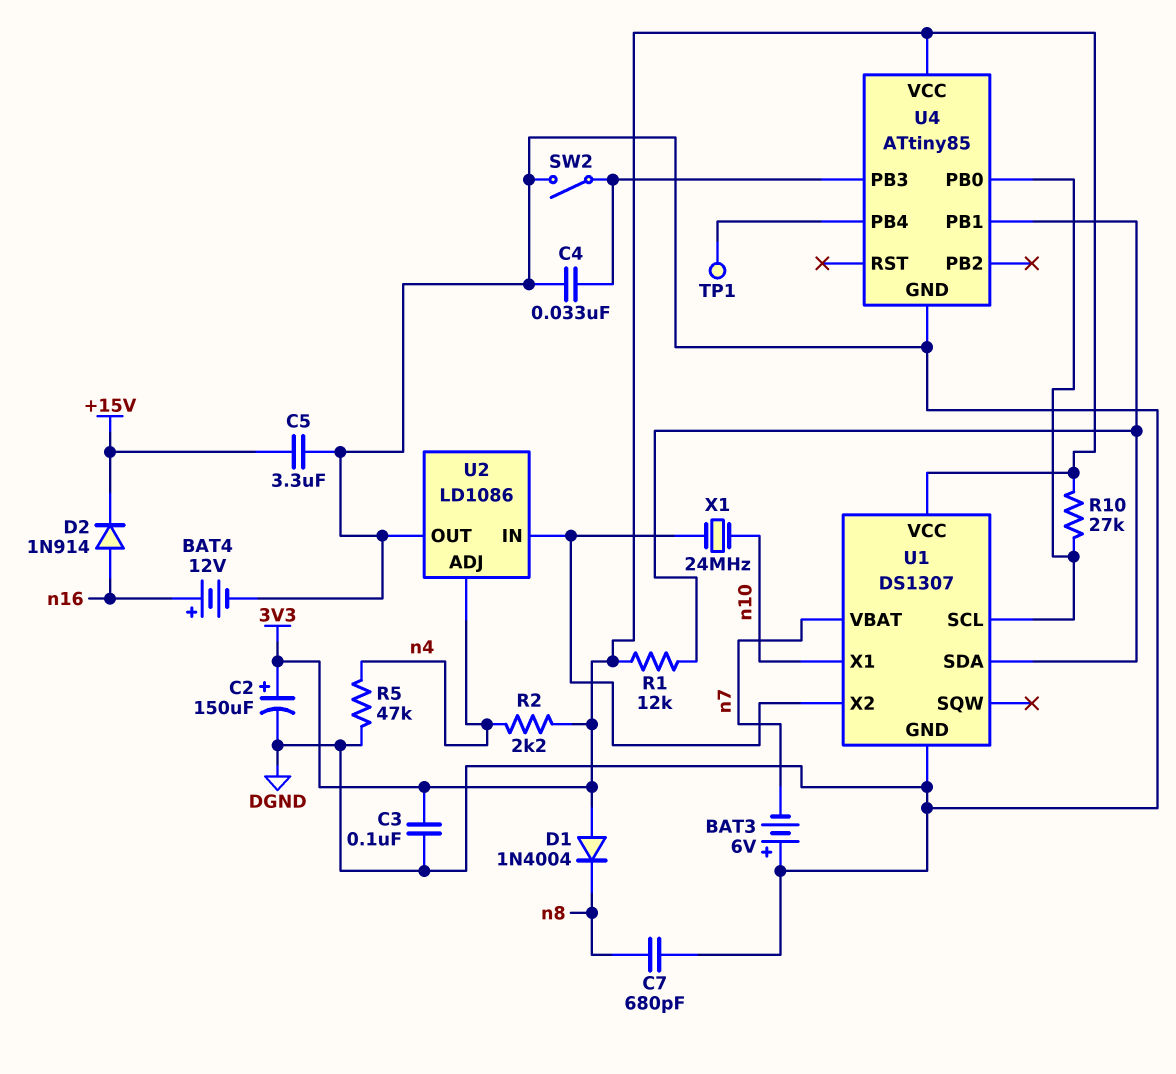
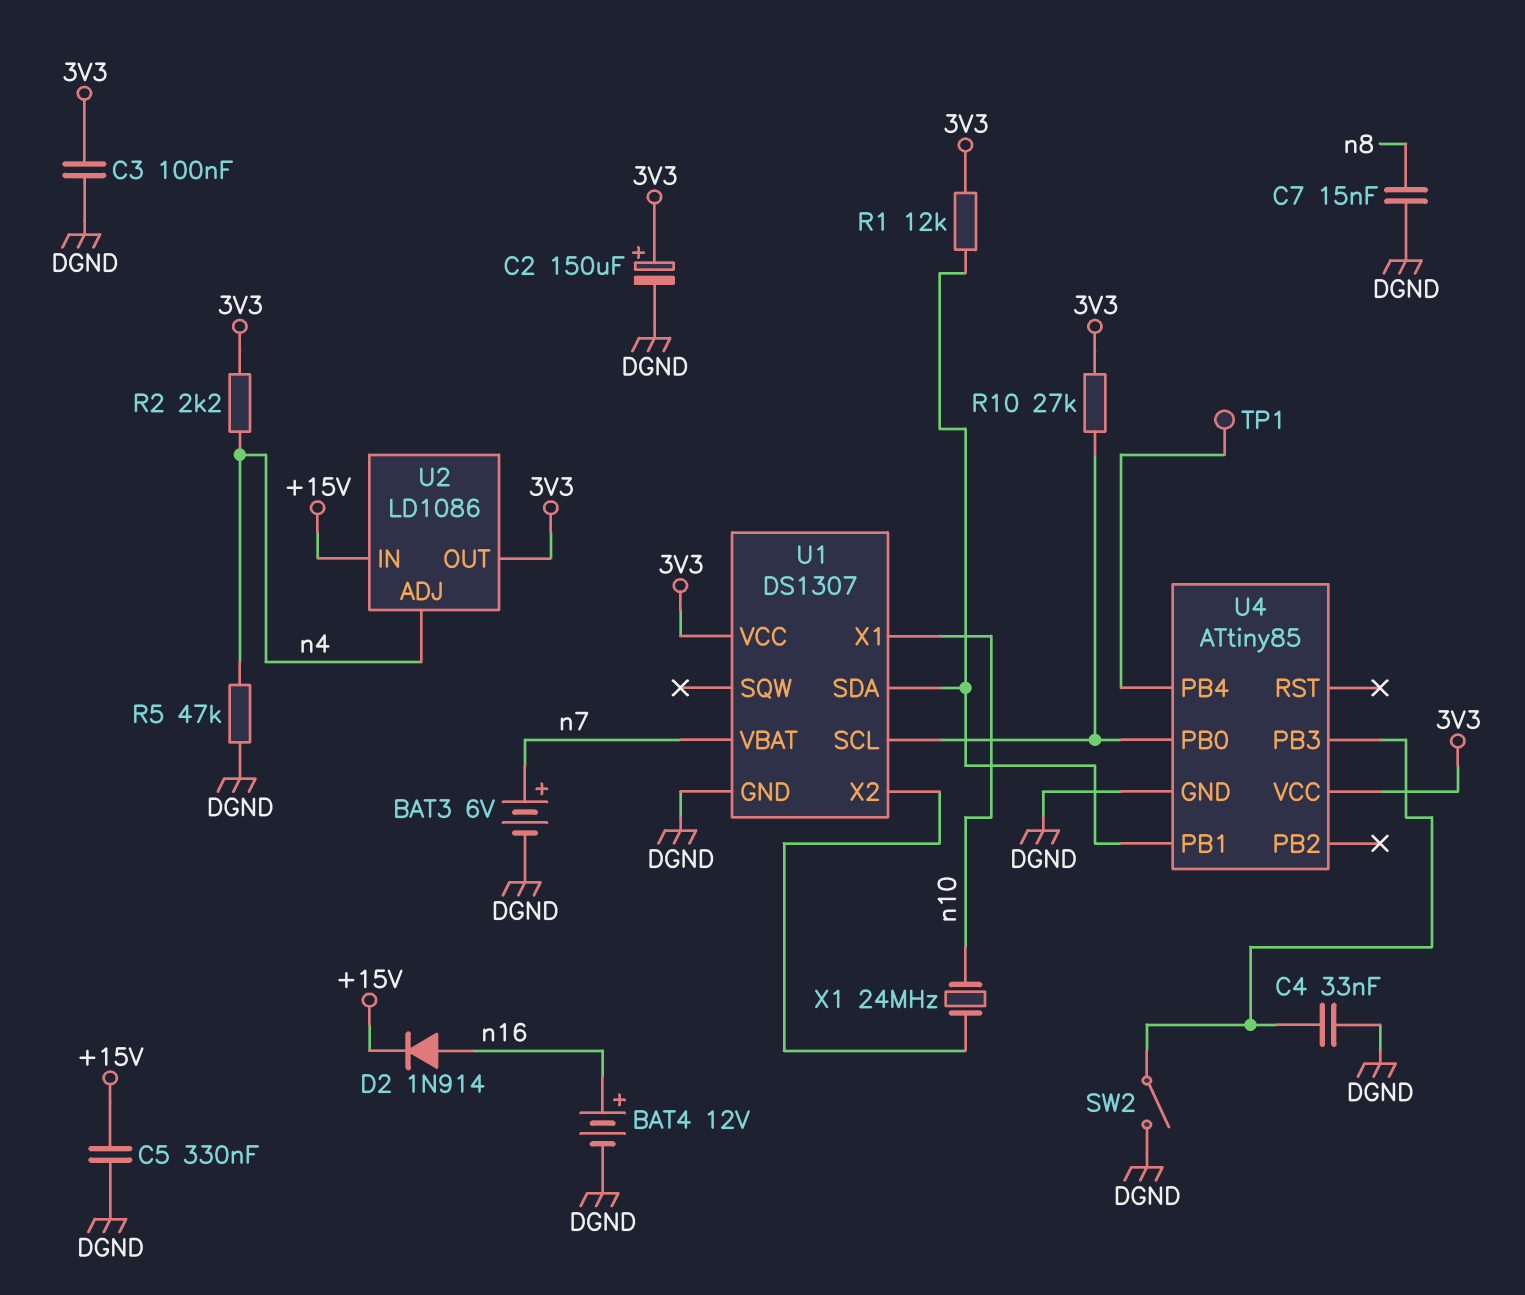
BAT3: 6V (plus DGND, minus n7) -> 6V (plus n7, minus DGND)
C5: 3.3uF (+15V, DGND) -> 330nF (+15V, DGND)
C7: 680pF (DGND, n8) -> 15nF (DGND, n8)
D1: diode 1N4004 (A 3V3, K n8) -> none
U2 pin IN: U1/X2 -> +15V
U2 pin OUT: DGND -> 3V3

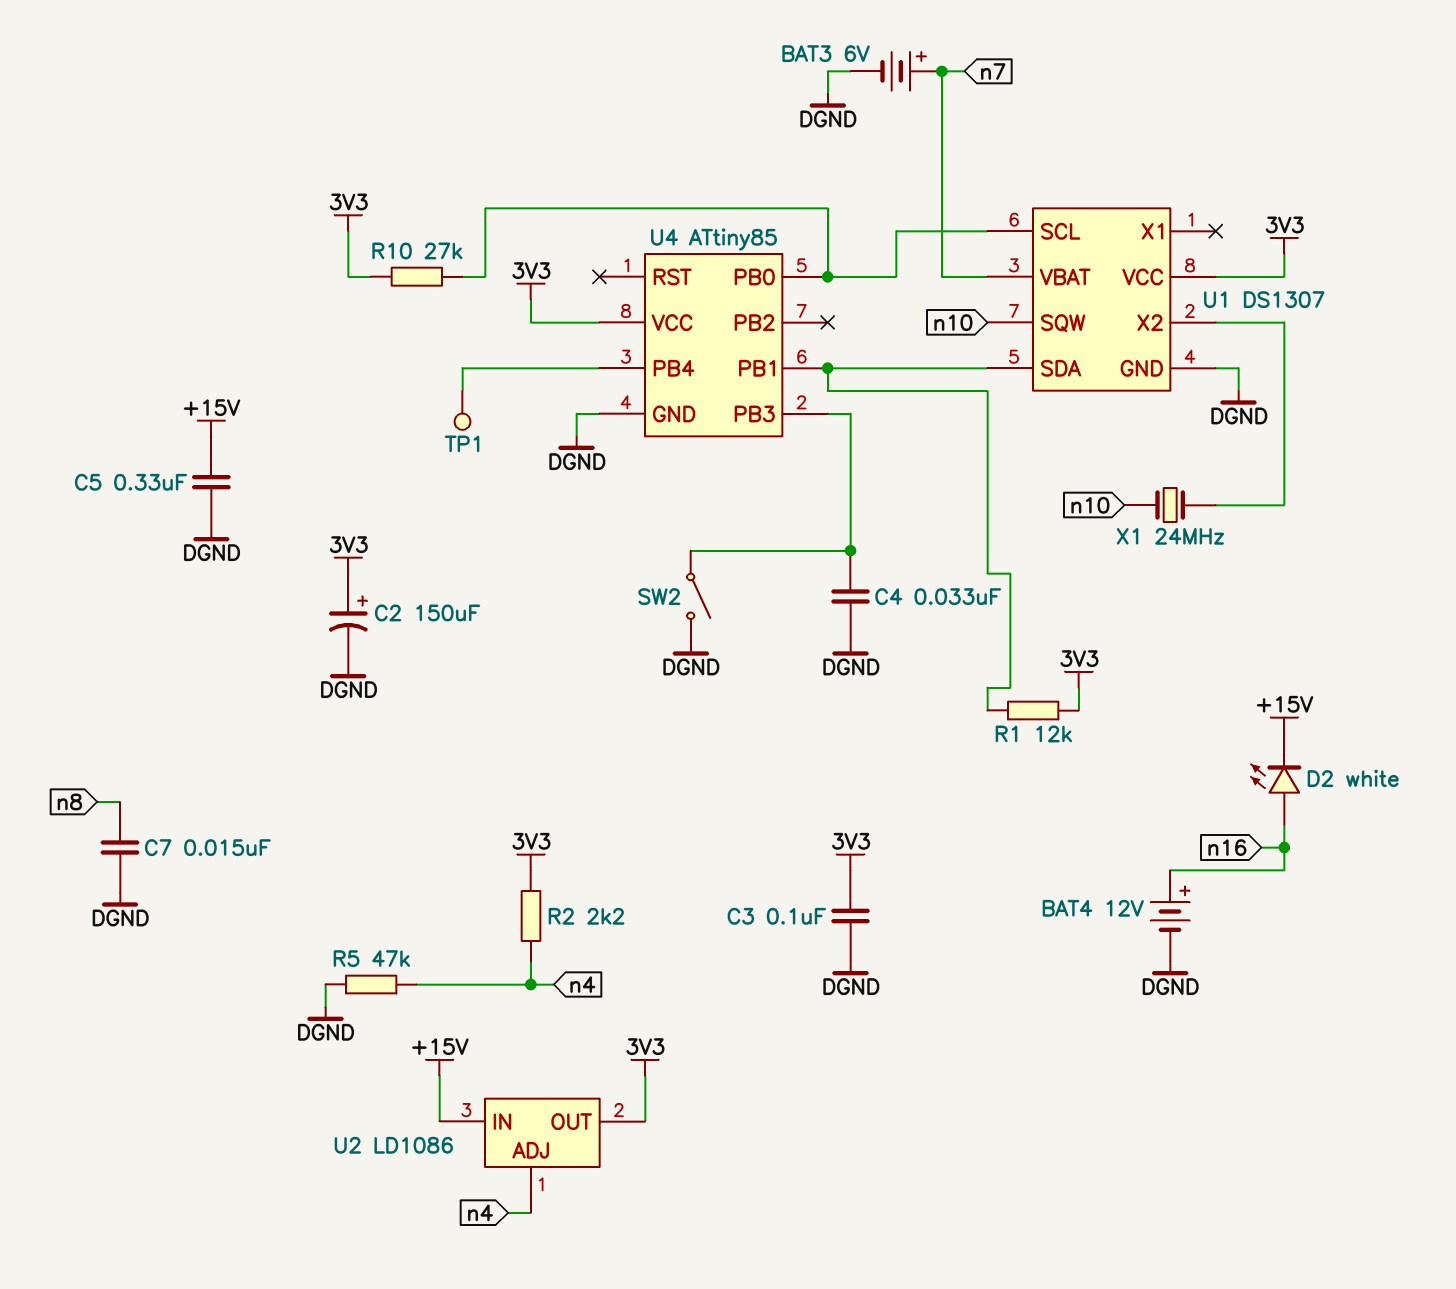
D2: diode 1N914 (A n16, K +15V) -> LED white (A n16, K +15V)
U1 pin SQW: none -> n10
U1 pin X1: n10 -> none

